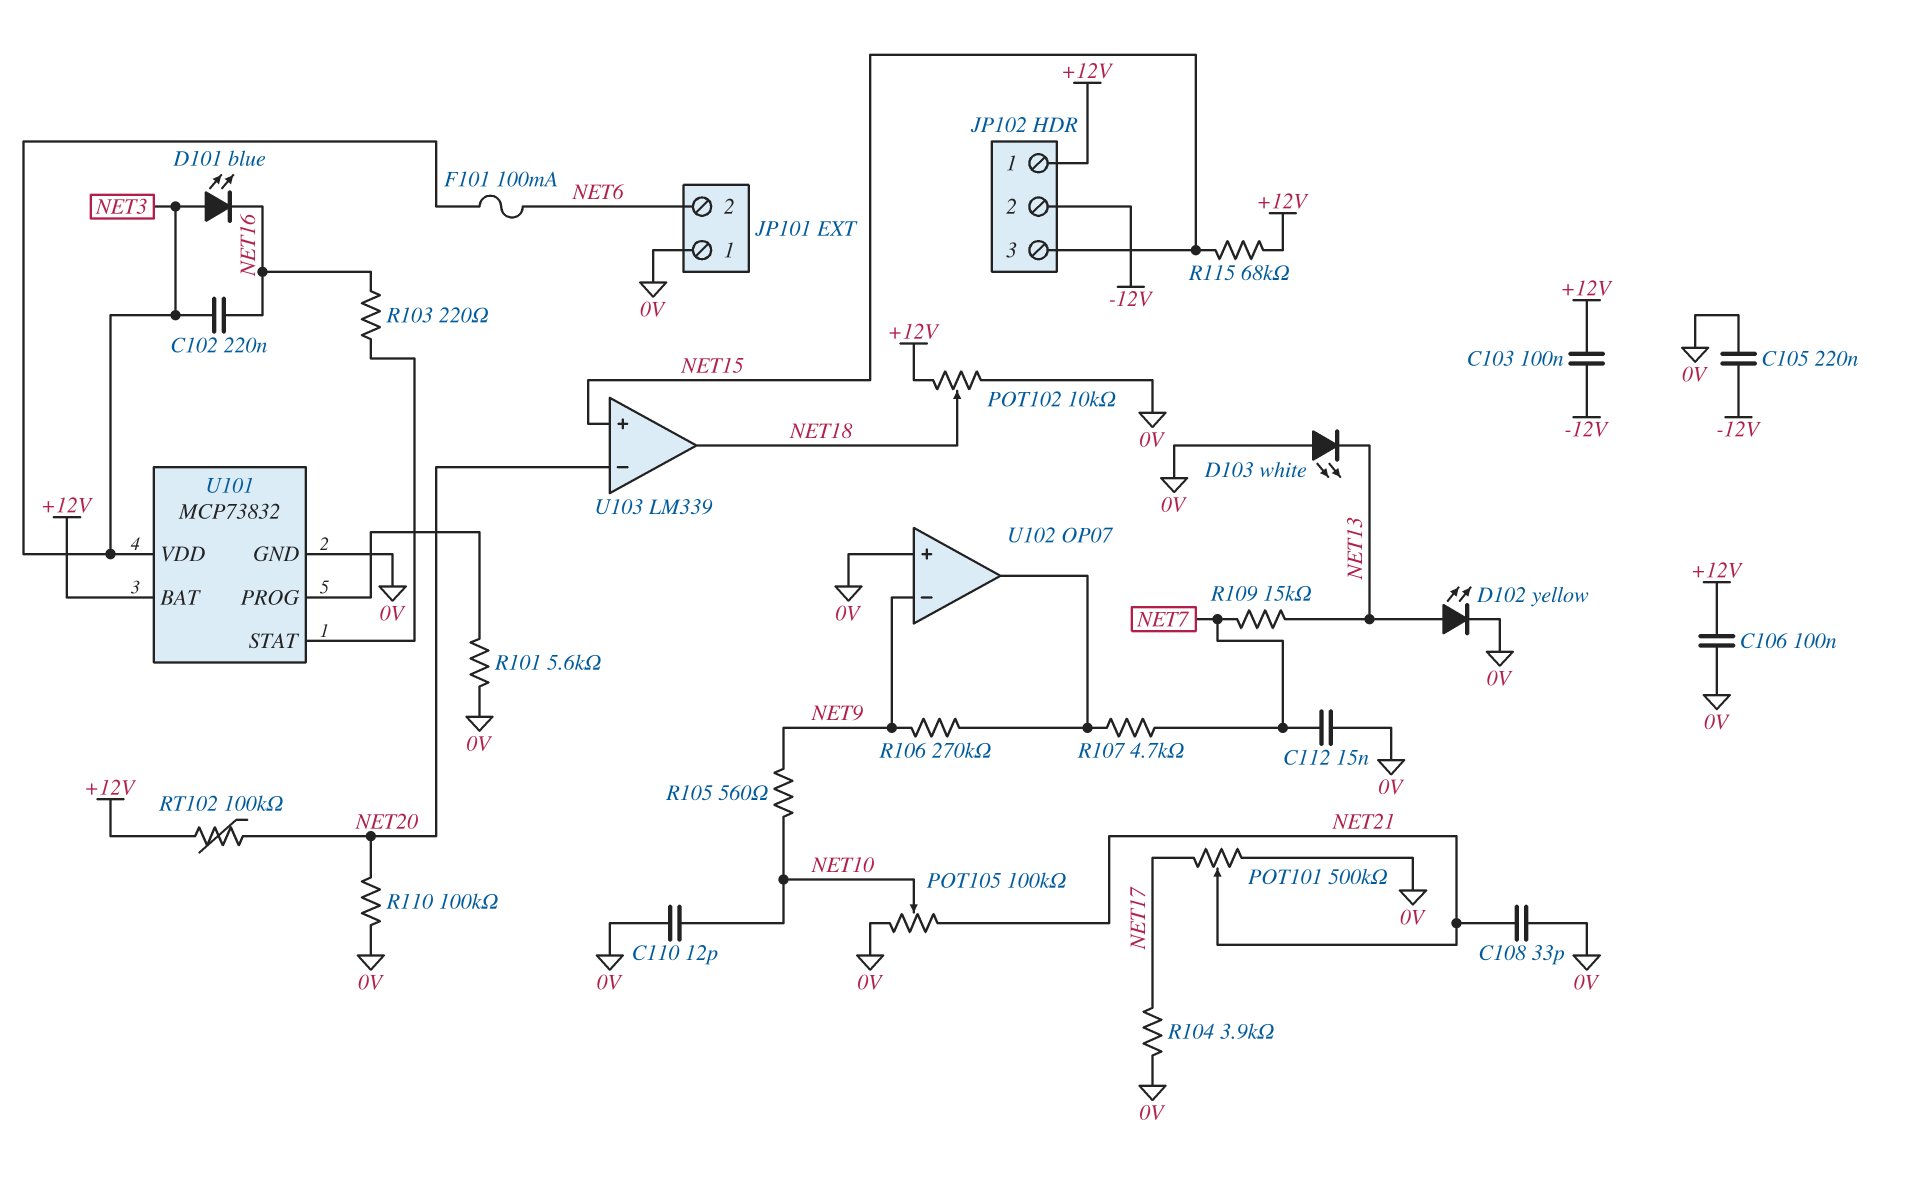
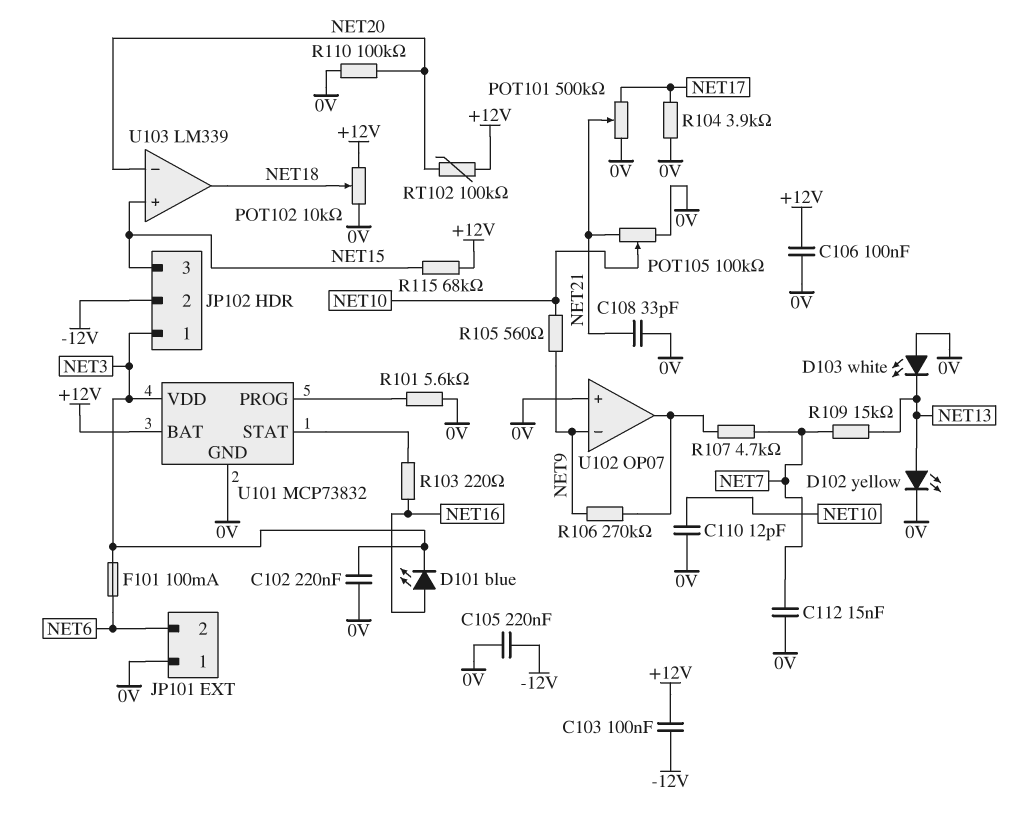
C102: 220nF (NET3, NET16) -> 220nF (0V, NET3)
D101: LED blue (A NET3, K NET16) -> LED blue (A NET16, K NET3)
JP102 pin 1: +12V -> NET3

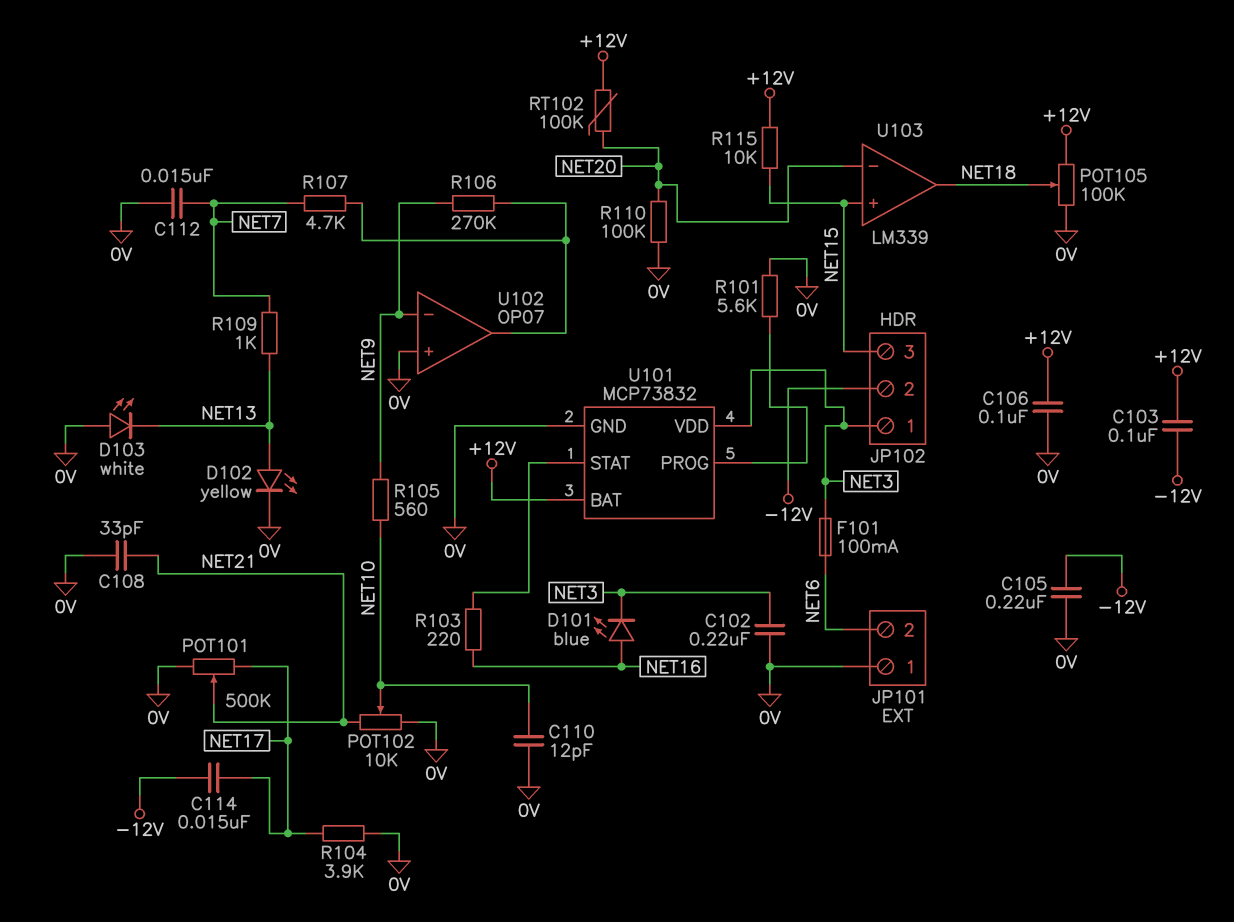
C114: none -> 15nF (-12V, NET17)
POT102: 10k (+12V, 0V, wiper NET18) -> 10k (0V, NET21, wiper NET10)
POT105: 100k (0V, NET21, wiper NET10) -> 100k (+12V, 0V, wiper NET18)
R109: 15k (NET7, NET13) -> 1k (NET7, NET13)
R115: 68k (+12V, NET15) -> 10k (+12V, NET15)

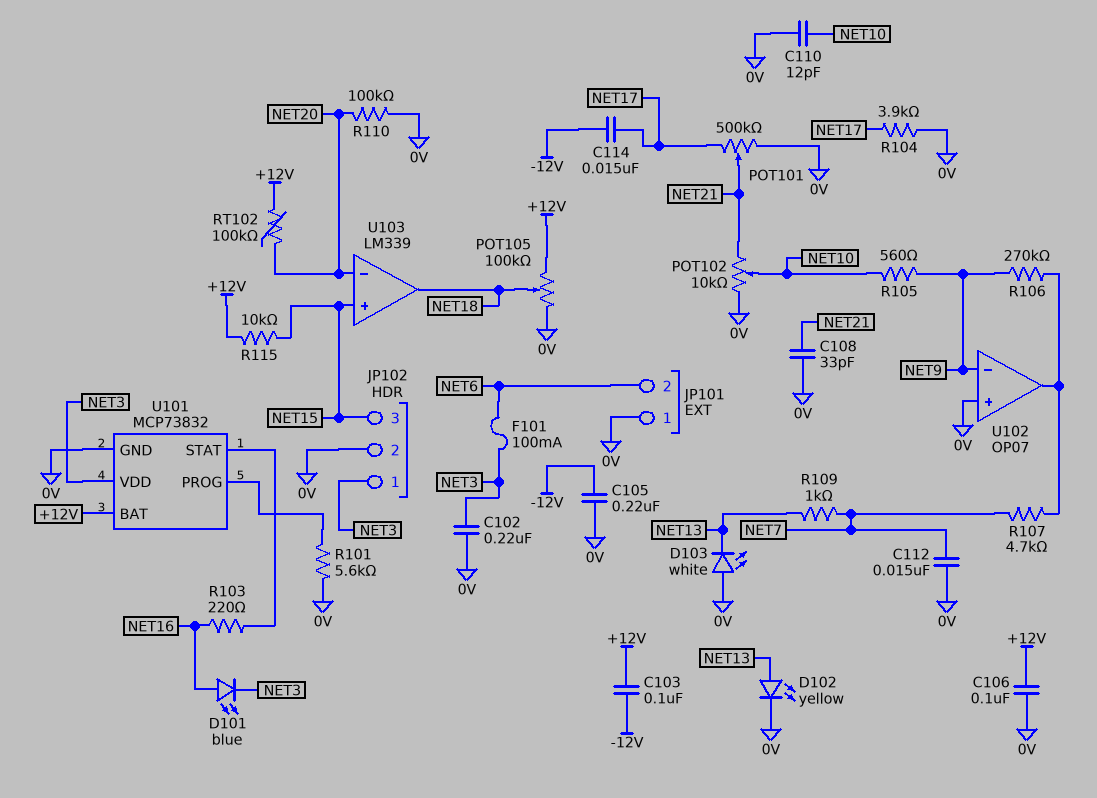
JP102 pin 2: -12V -> 0V

